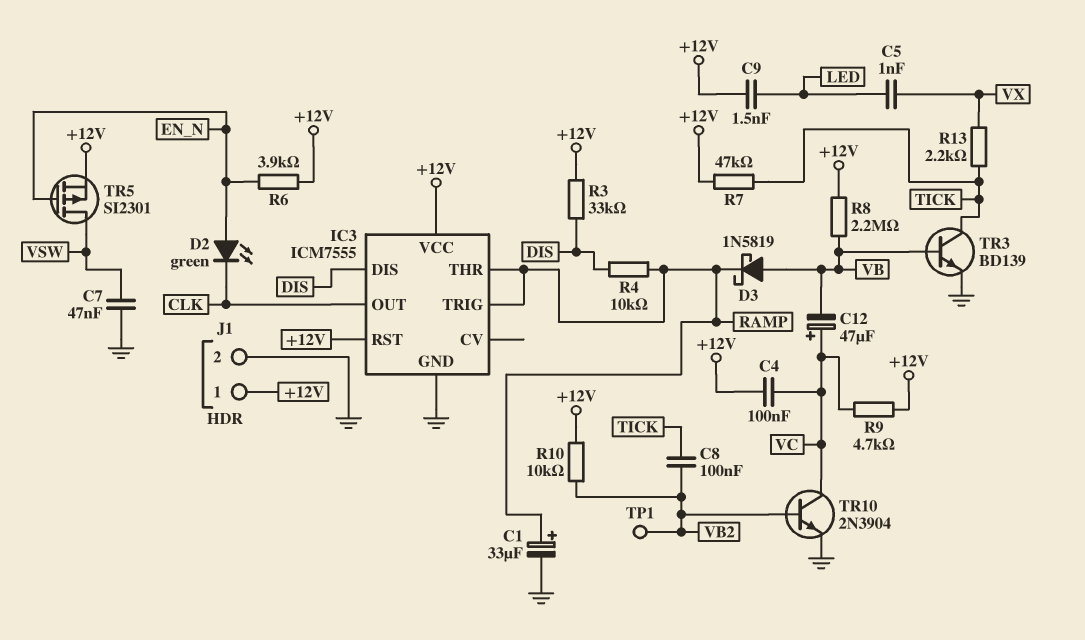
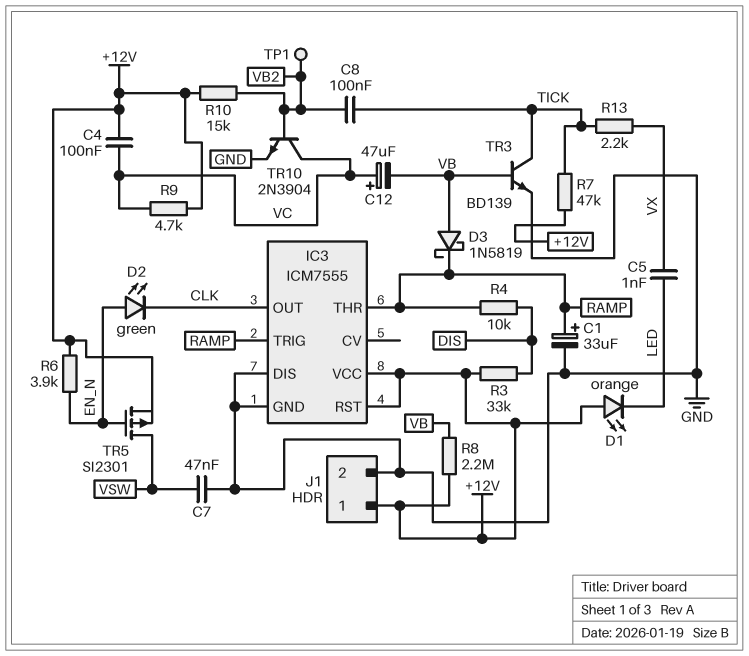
C9: 1.5nF (+12V, LED) -> none
D1: none -> LED orange (A +12V, K LED)
IC3 pin DIS: DIS -> GND
R10: 10k (+12V, VB2) -> 15k (+12V, VB2)

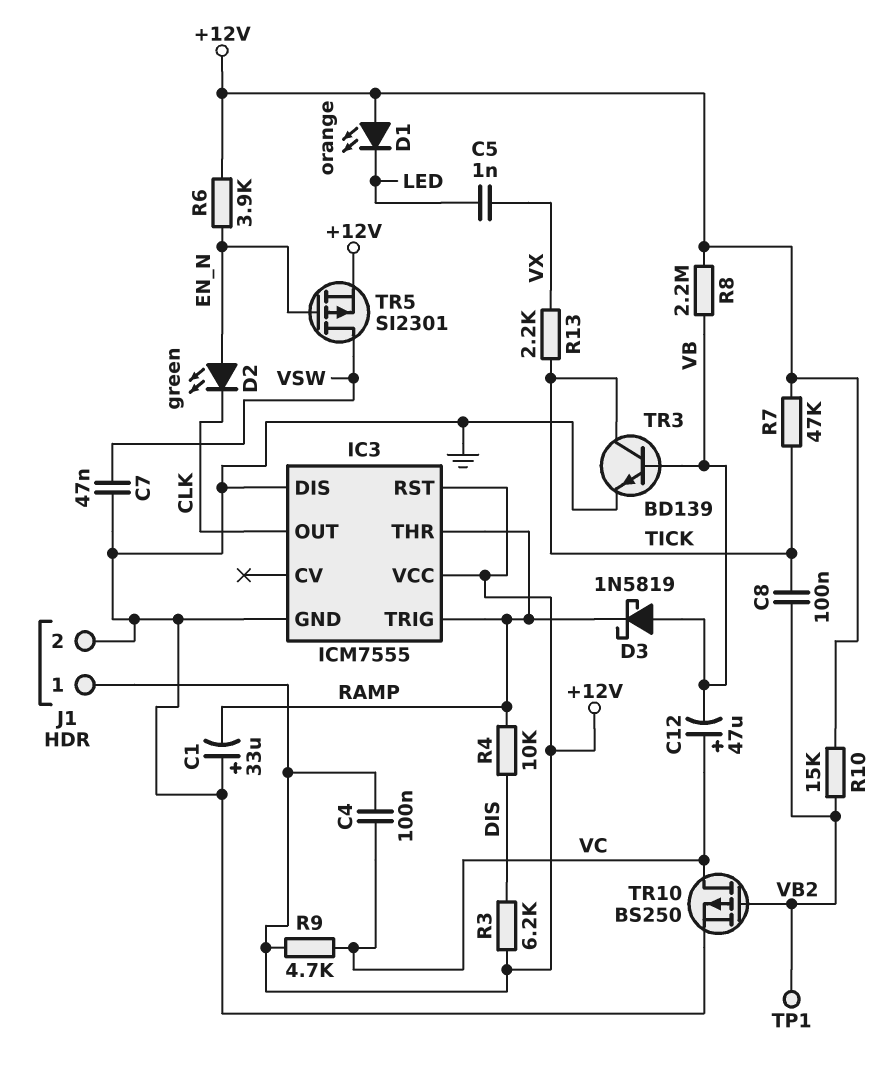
C1: 33uF (plus RAMP, minus GND) -> 33uF (plus GND, minus RAMP)
R3: 33k (+12V, DIS) -> 6.2k (+12V, DIS)
TR10: NPN 2N3904 (B VB2, C VC, E GND) -> PMOS BS250 (G VB2, D VC, S GND)

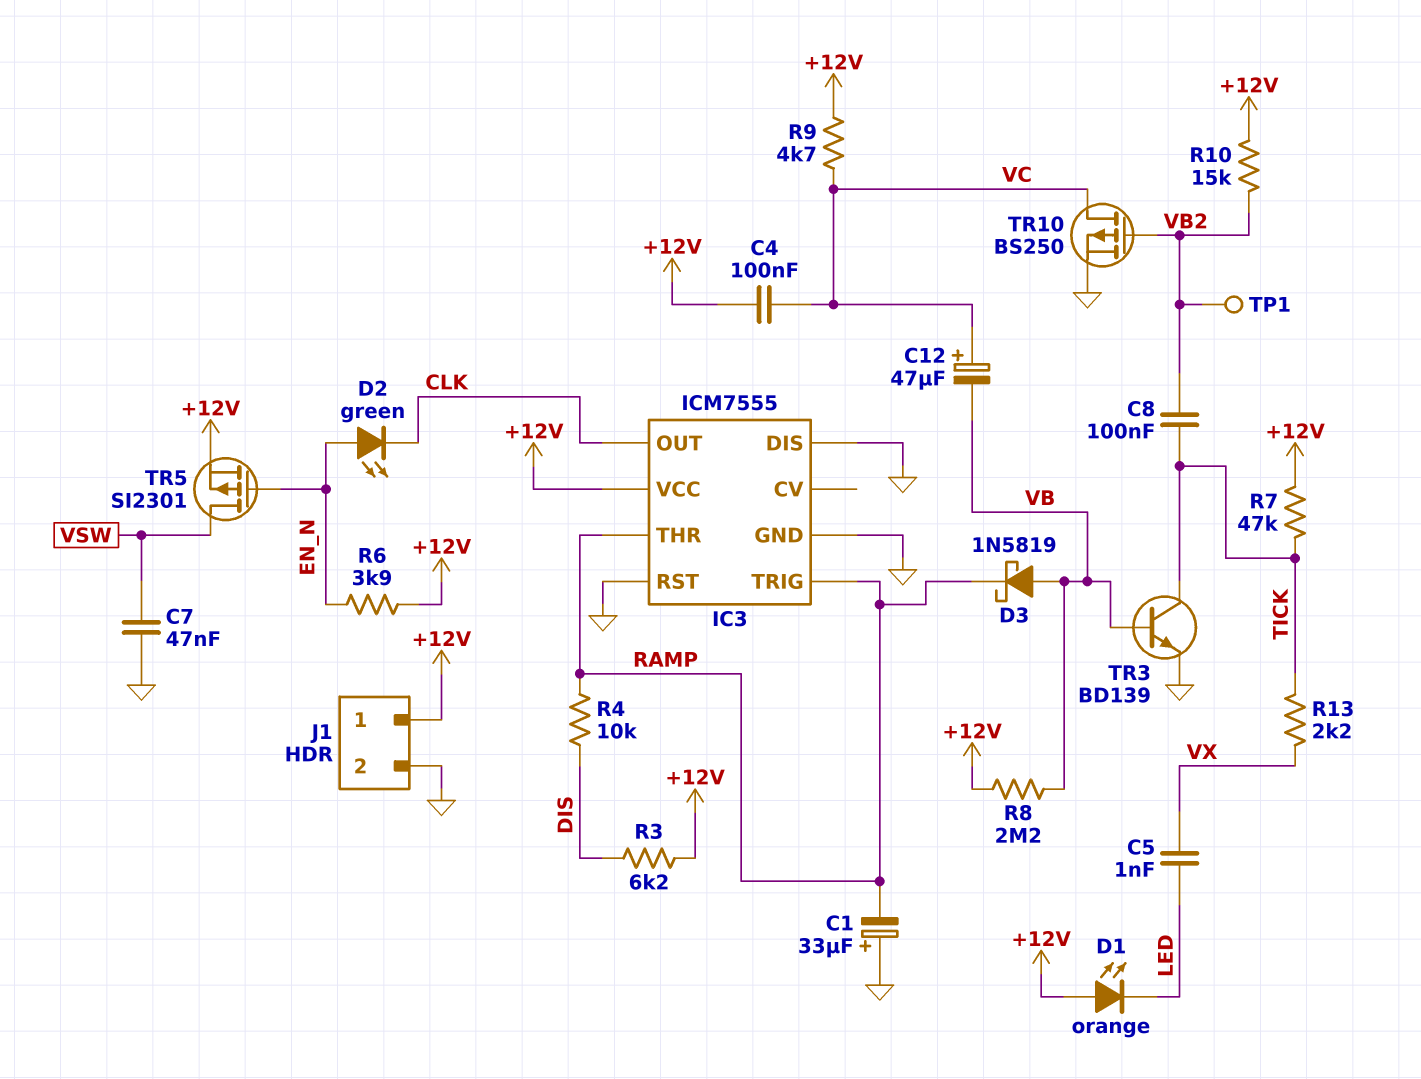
IC3 pin RST: +12V -> GND

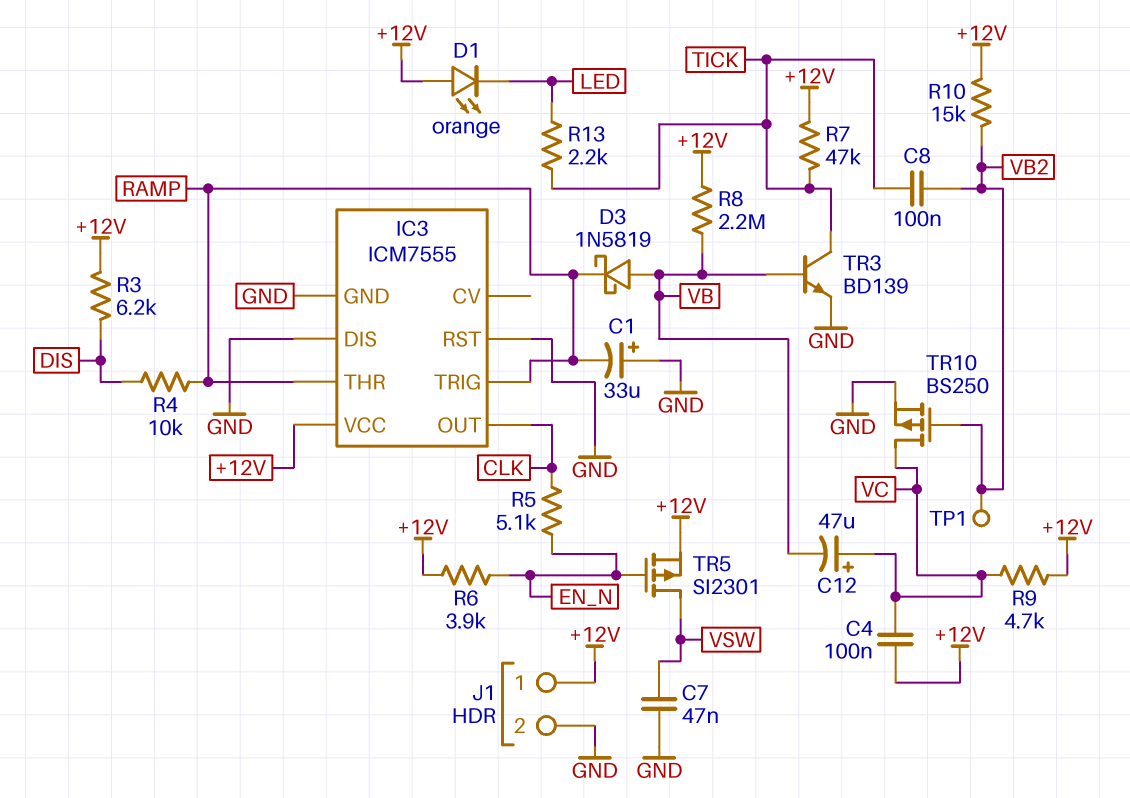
C5: 1nF (LED, VX) -> none
D2: LED green (A EN_N, K CLK) -> none
R5: none -> 5.1k (CLK, EN_N)
R13: 2.2k (TICK, VX) -> 2.2k (LED, TICK)

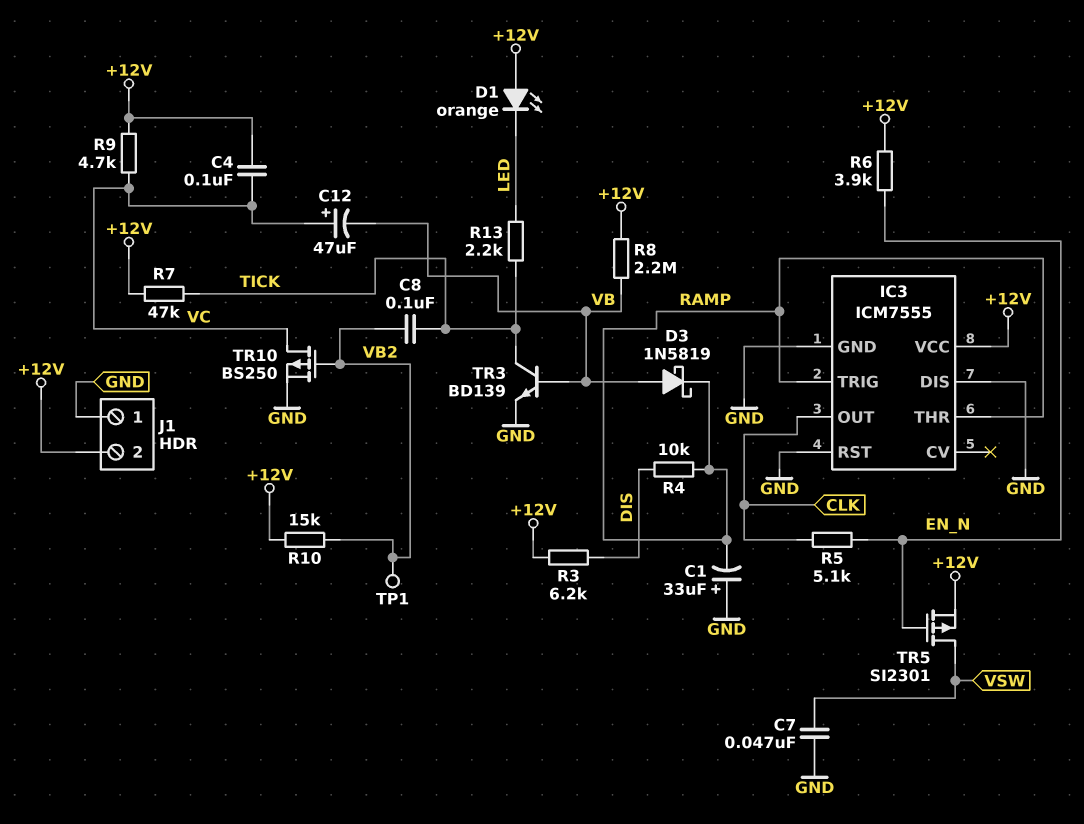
J1 pin 1: +12V -> GND
J1 pin 2: GND -> +12V

